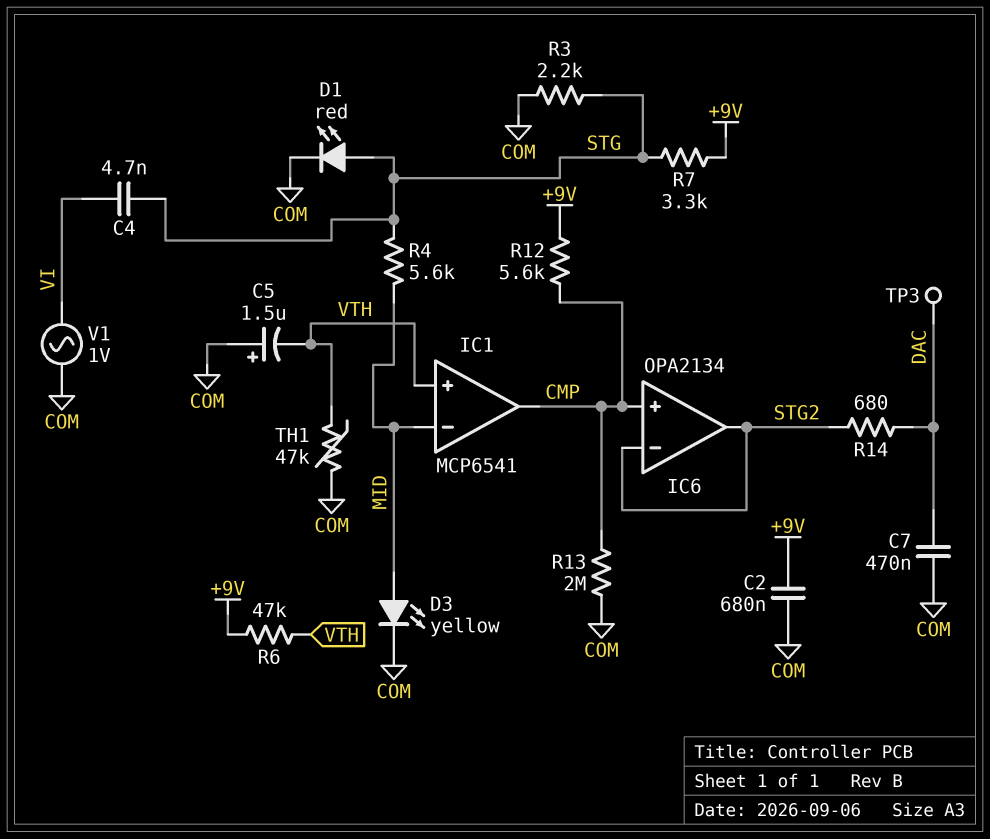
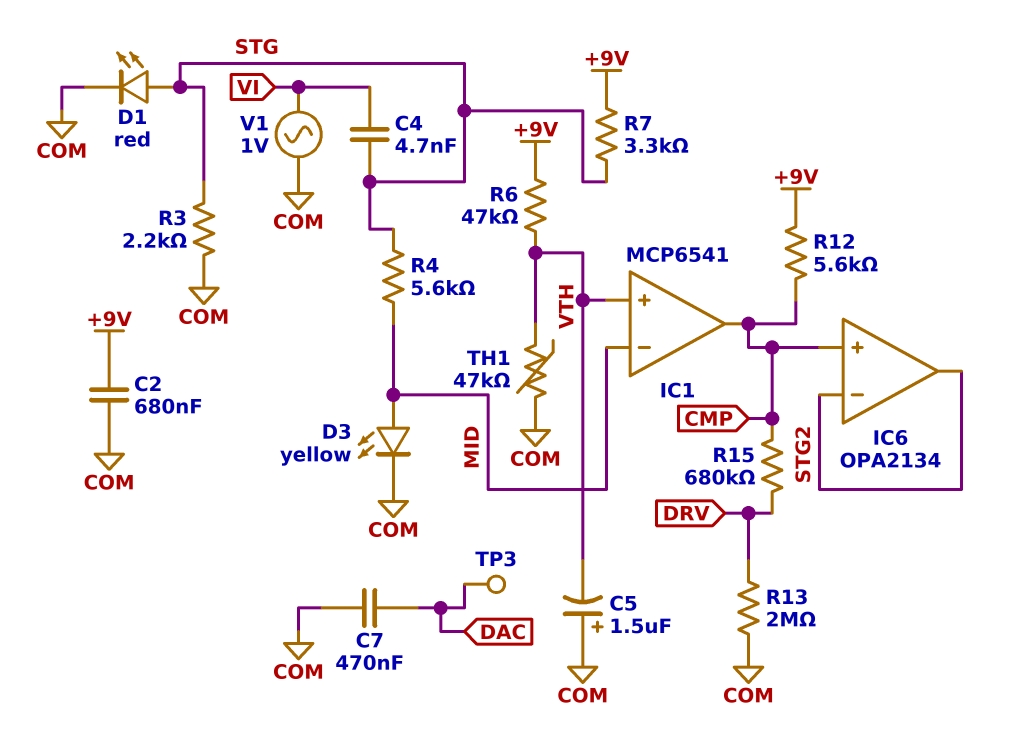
R13: 2M (CMP, COM) -> 2M (COM, DRV)
R14: 680 (DAC, STG2) -> none
R15: none -> 680k (CMP, DRV)

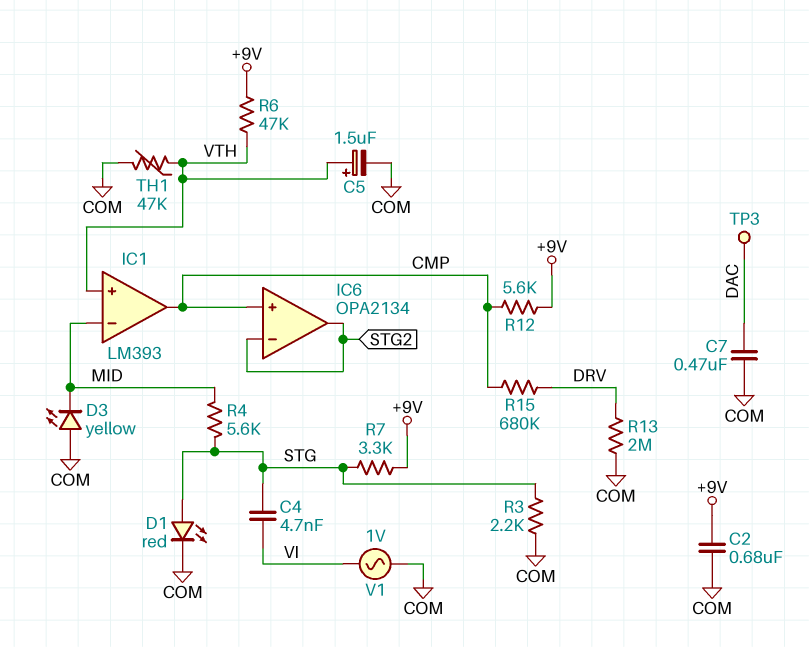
C5: 1.5uF (plus COM, minus VTH) -> 1.5uF (plus VTH, minus COM)
D3: LED yellow (A MID, K COM) -> LED yellow (A COM, K MID)
IC1: MCP6541 -> LM393

